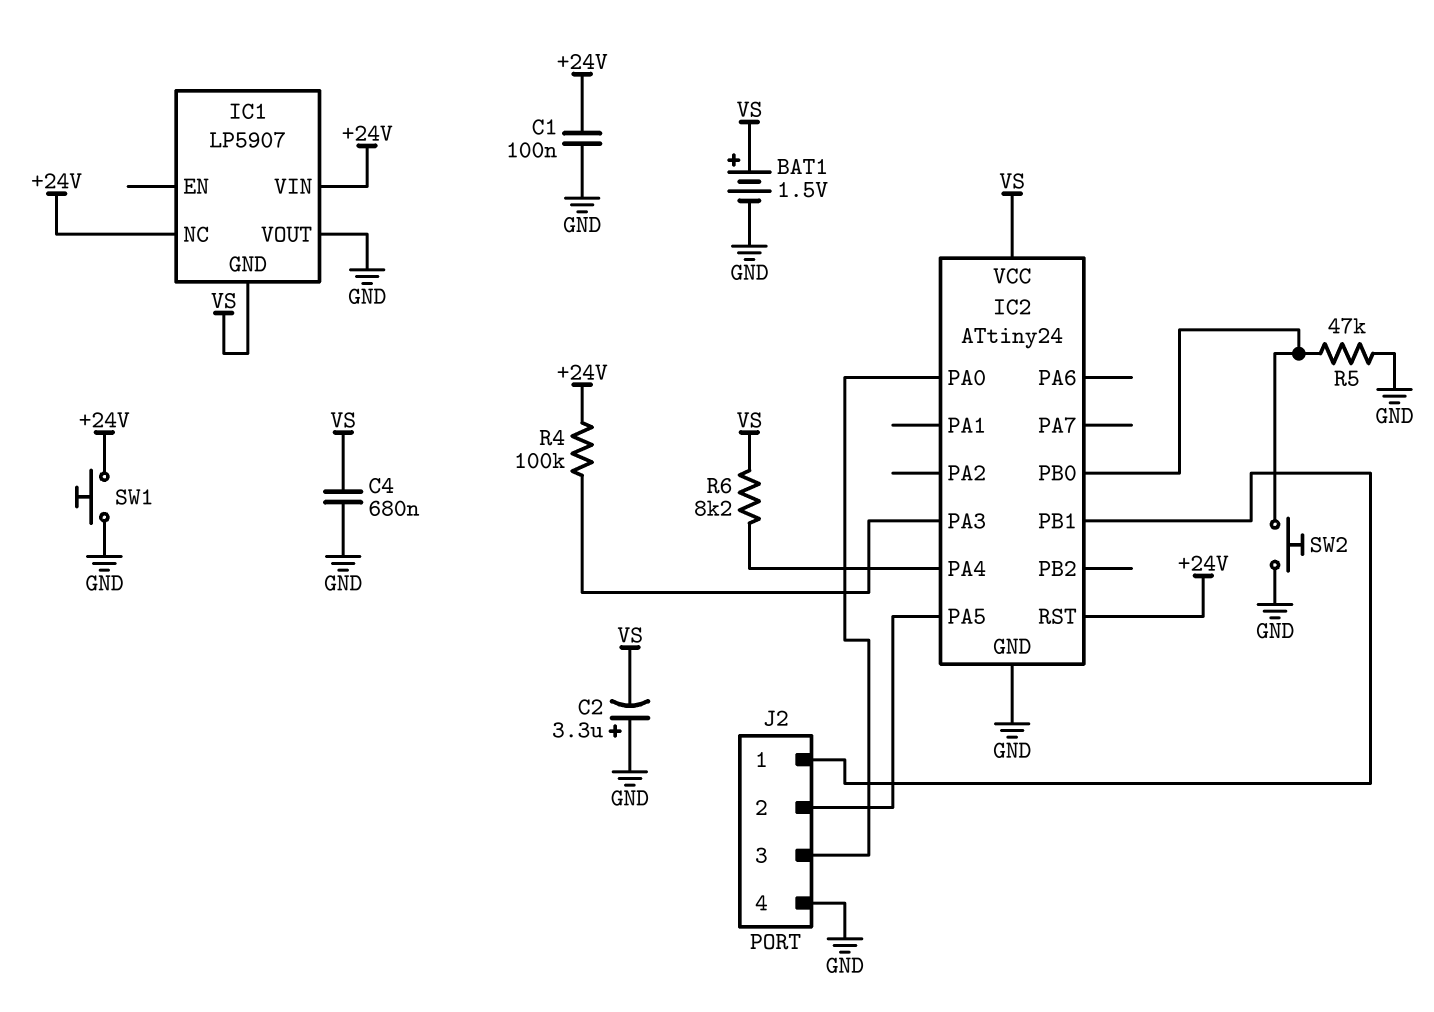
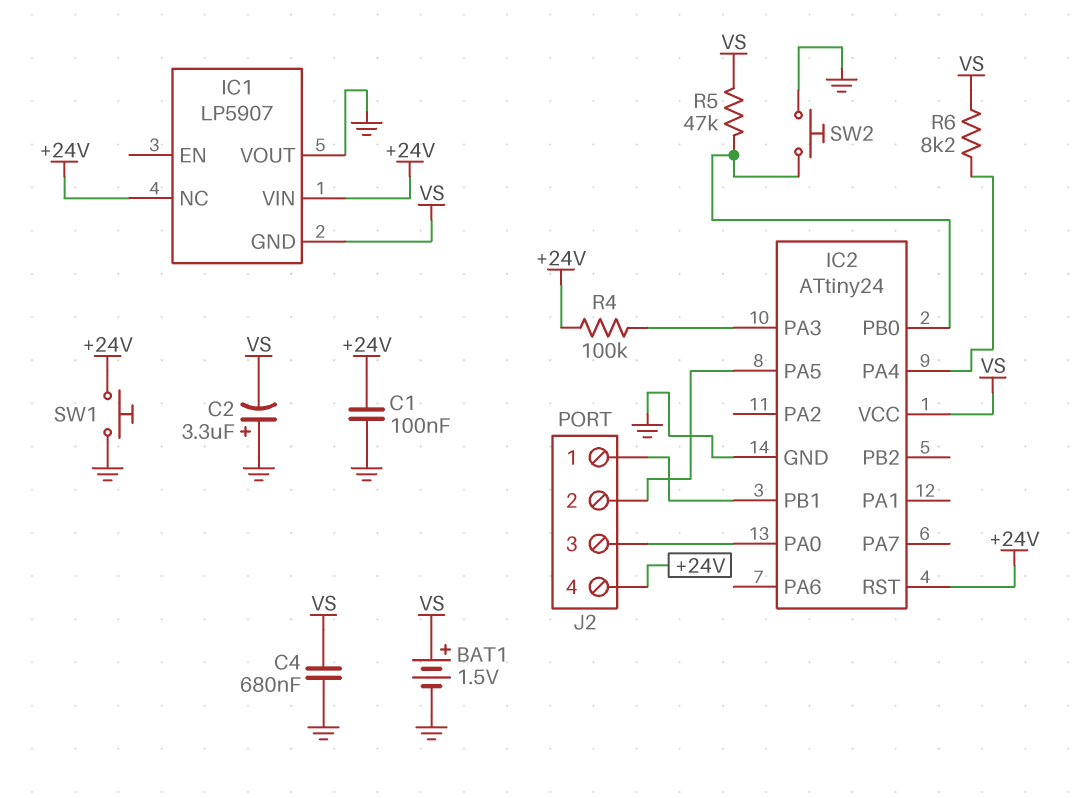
J2 pin 4: GND -> +24V
R5: 47k (GND, IC2/PB0) -> 47k (IC2/PB0, VS)

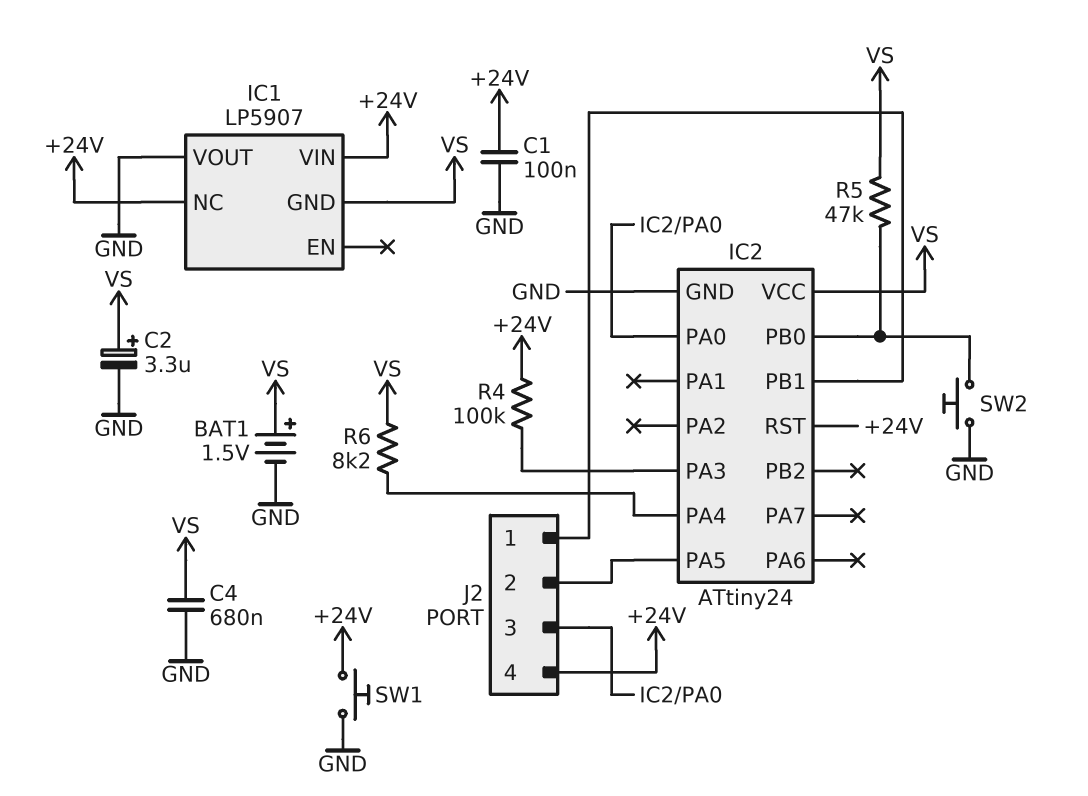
C2: 3.3uF (plus GND, minus VS) -> 3.3uF (plus VS, minus GND)

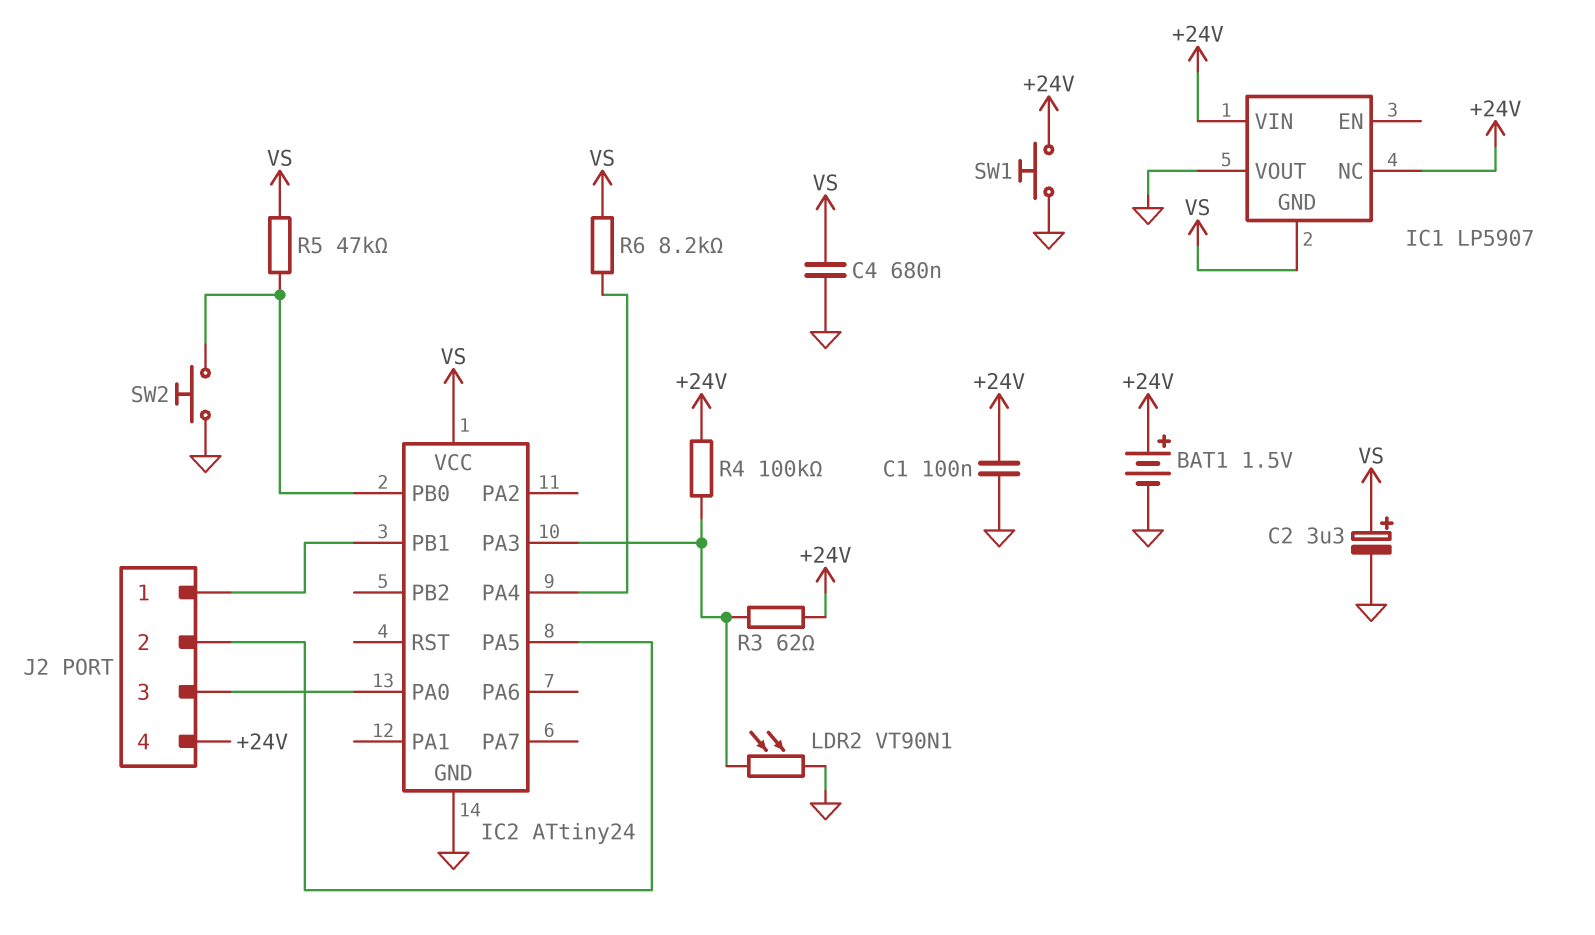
BAT1: 1.5V (plus VS, minus GND) -> 1.5V (plus +24V, minus GND)
IC2 pin RST: +24V -> none
LDR2: none -> VT90N1 (GND, IC2/PA3)
R3: none -> 62 (+24V, IC2/PA3)

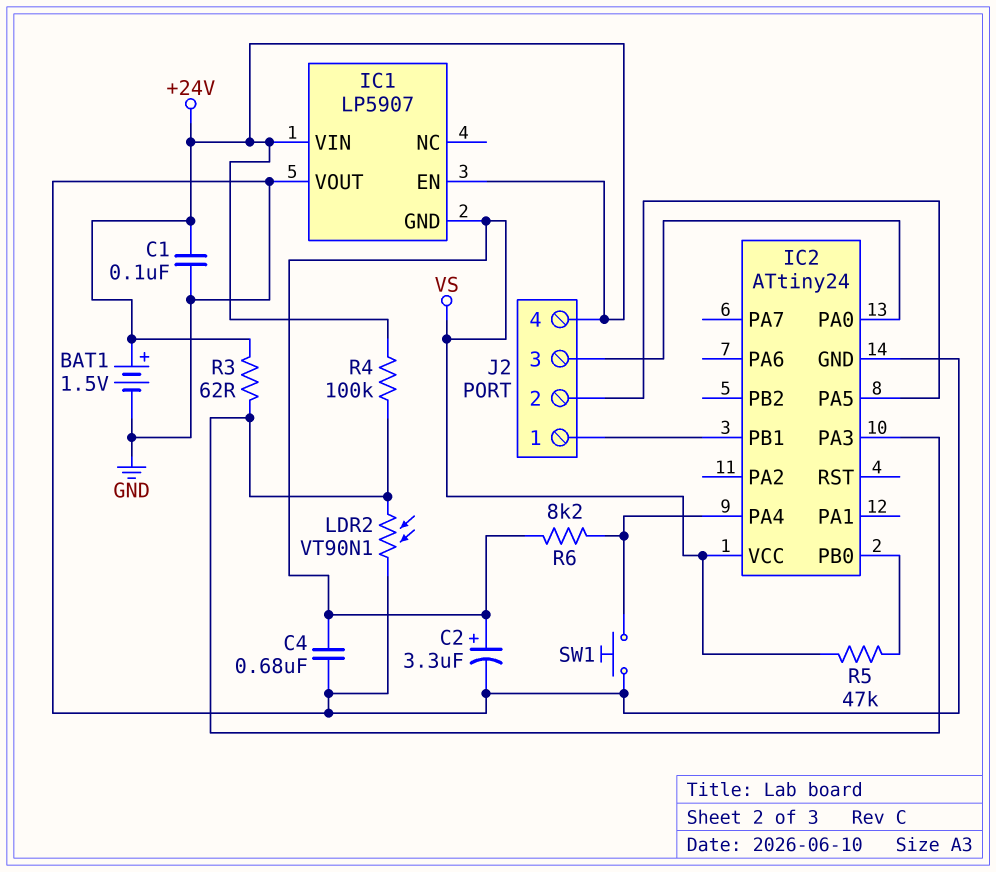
IC1 pin EN: none -> +24V
IC1 pin NC: +24V -> none
SW1: button (+24V, GND) -> button (GND, IC2/PA4)
SW2: button (GND, IC2/PB0) -> none

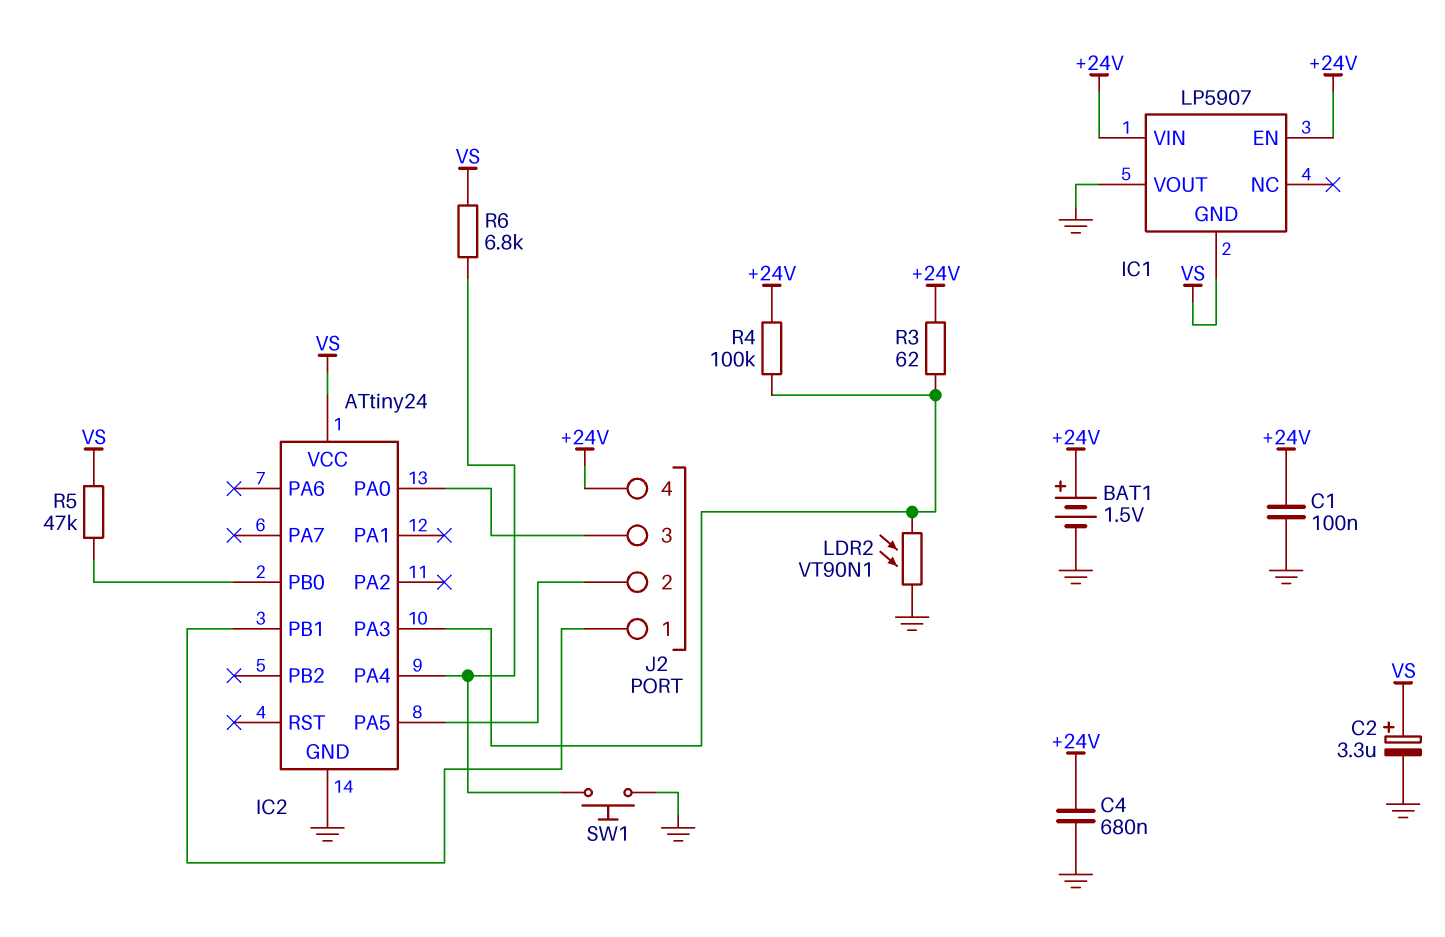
C4: 680nF (GND, VS) -> 680nF (+24V, GND)
R6: 8.2k (IC2/PA4, VS) -> 6.8k (IC2/PA4, VS)

